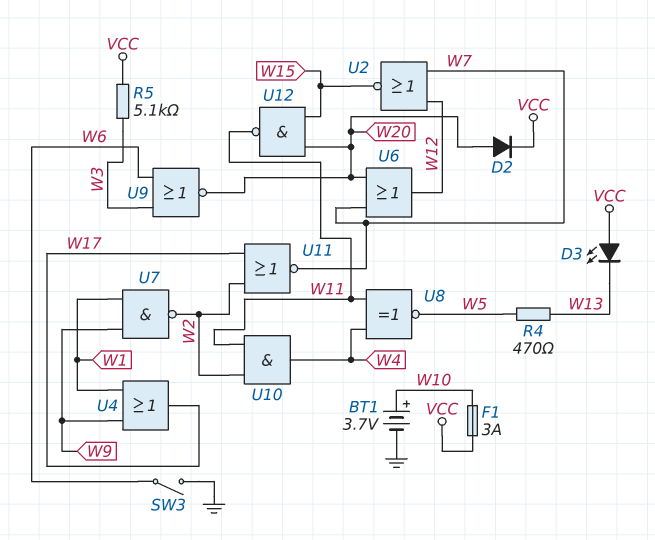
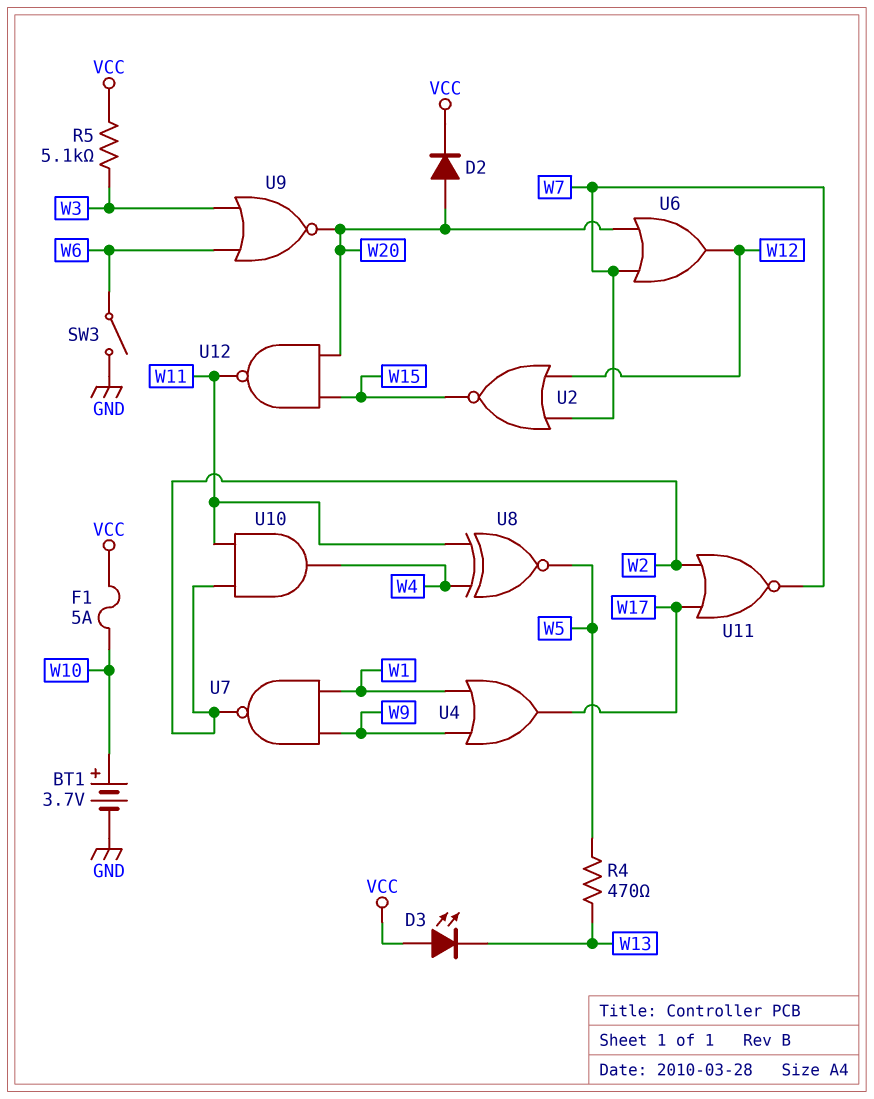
F1: 3A (VCC, W10) -> 5A (VCC, W10)

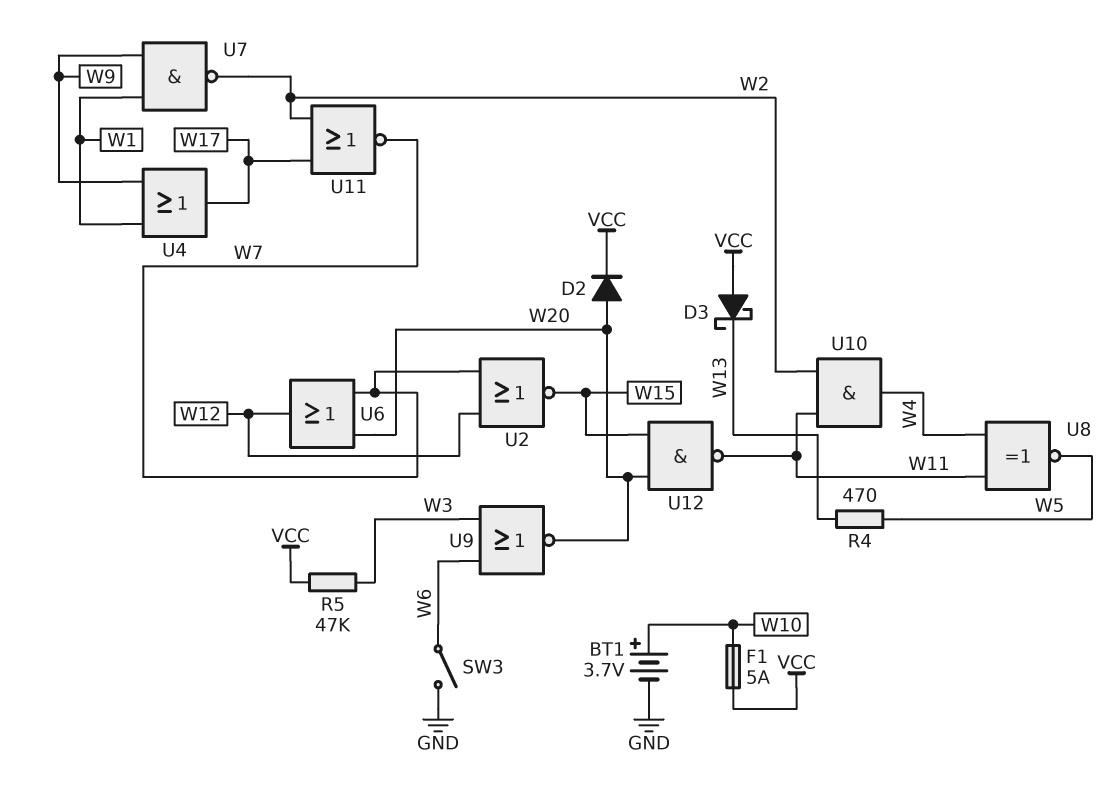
D3: LED (A VCC, K W13) -> schottky (A VCC, K W13)
R5: 5.1k (VCC, W3) -> 47k (VCC, W3)

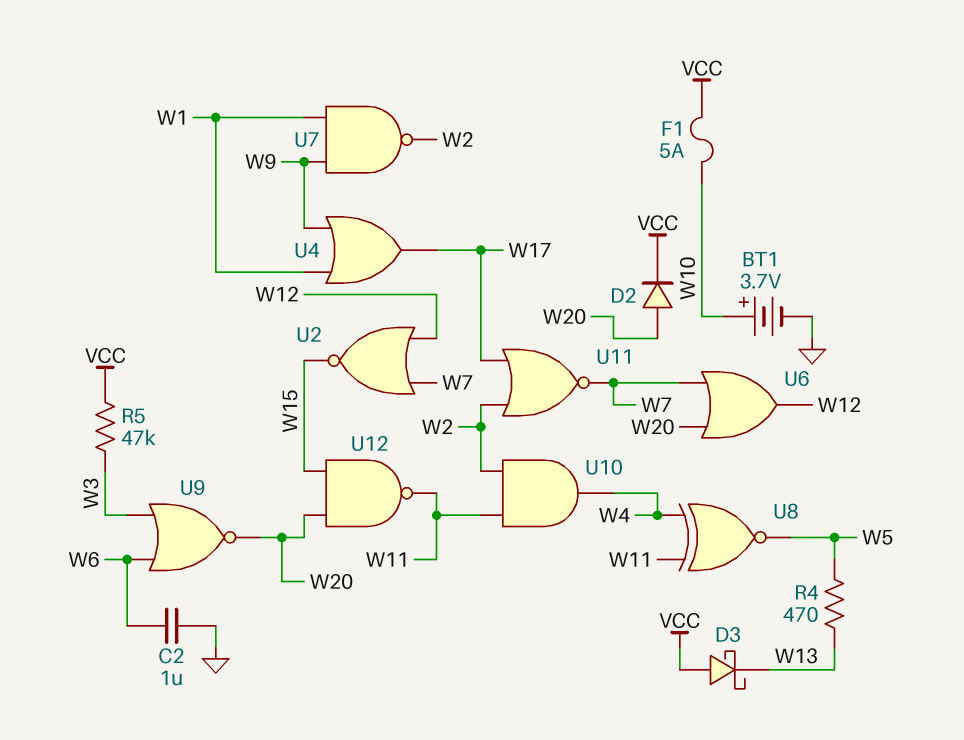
C2: none -> 1uF (GND, W6)
SW3: switch (GND, W6) -> none

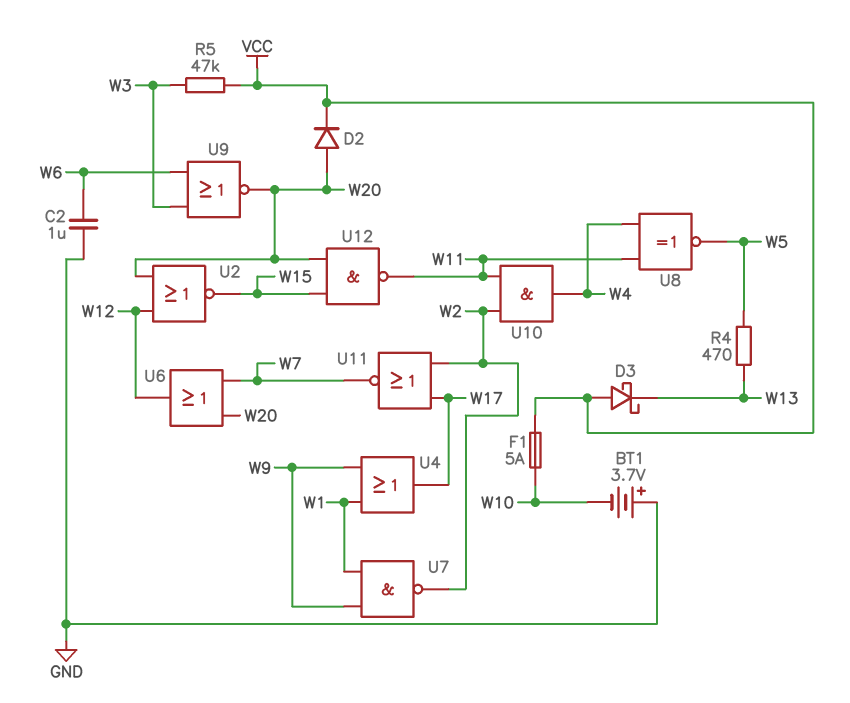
BT1: 3.7V (plus W10, minus GND) -> 3.7V (plus GND, minus W10)
U2: NOR (in W7, in W12, out W15) -> NOR (in W12, in W20, out W15)

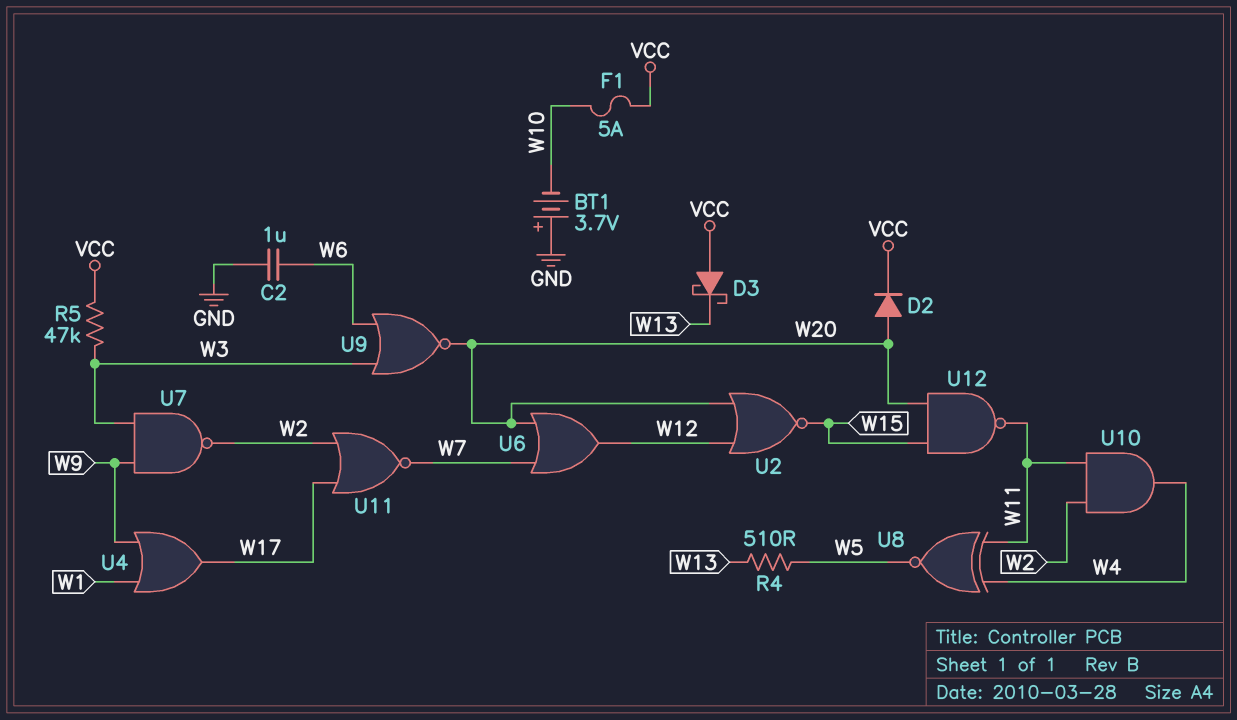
R4: 470 (W5, W13) -> 510 (W5, W13)
U7: NAND (in W1, in W9, out W2) -> NAND (in W3, in W9, out W2)

